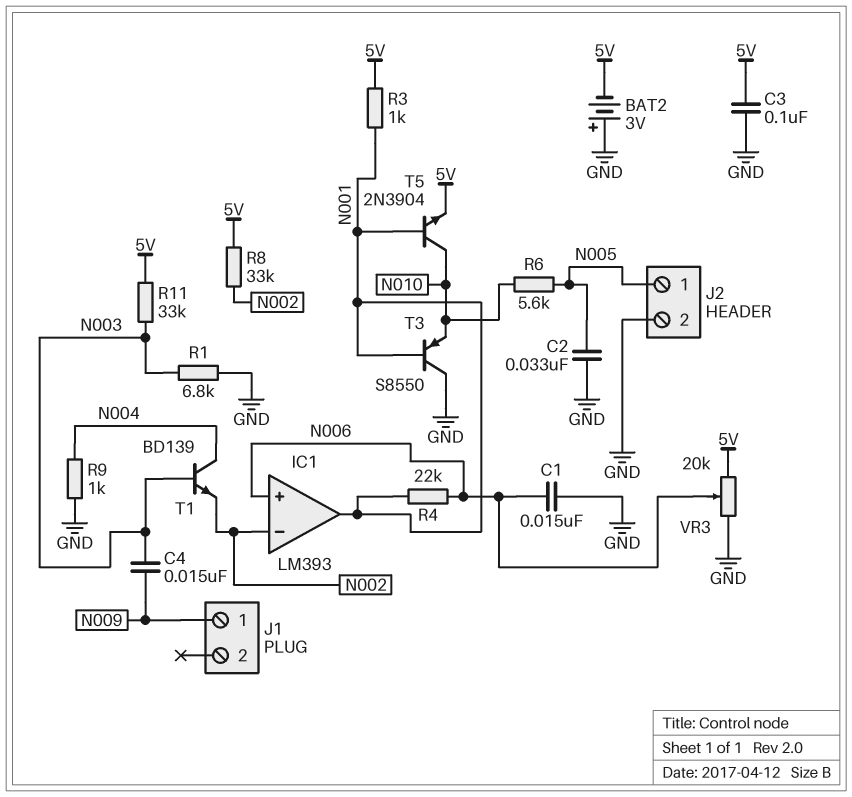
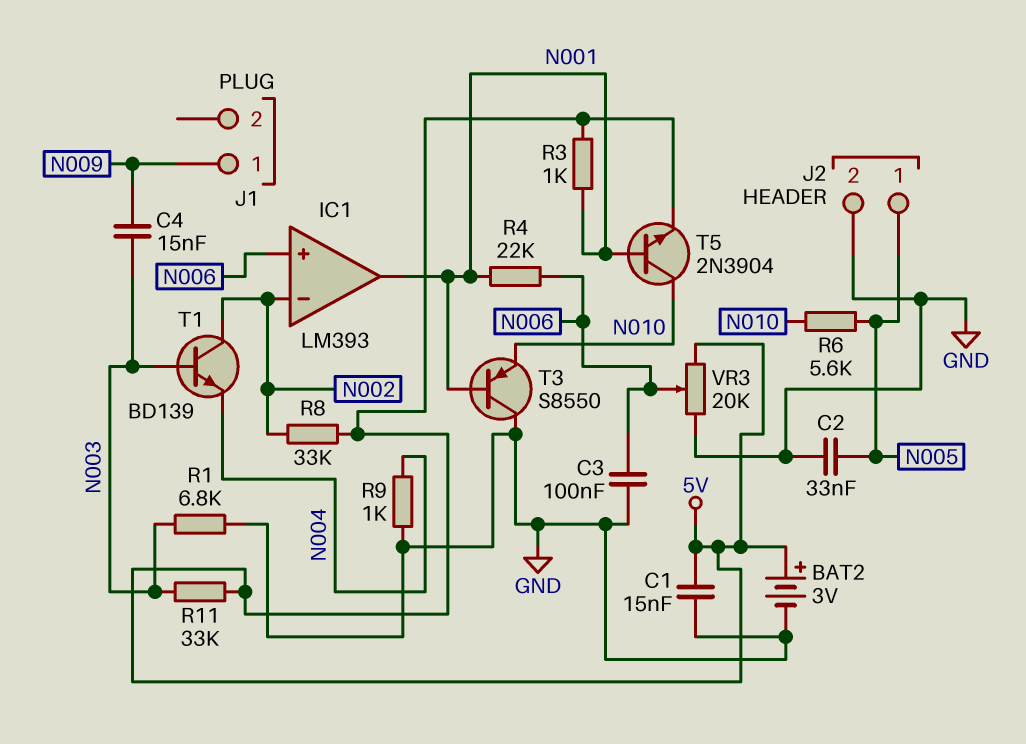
BAT2: 3V (plus GND, minus 5V) -> 3V (plus 5V, minus GND)
C1: 15nF (GND, N006) -> 15nF (5V, GND)
C3: 100nF (5V, GND) -> 100nF (GND, N006)
T1: NPN BD139 (B N003, C N004, E N002) -> NPN BD139 (B N003, C N002, E N004)

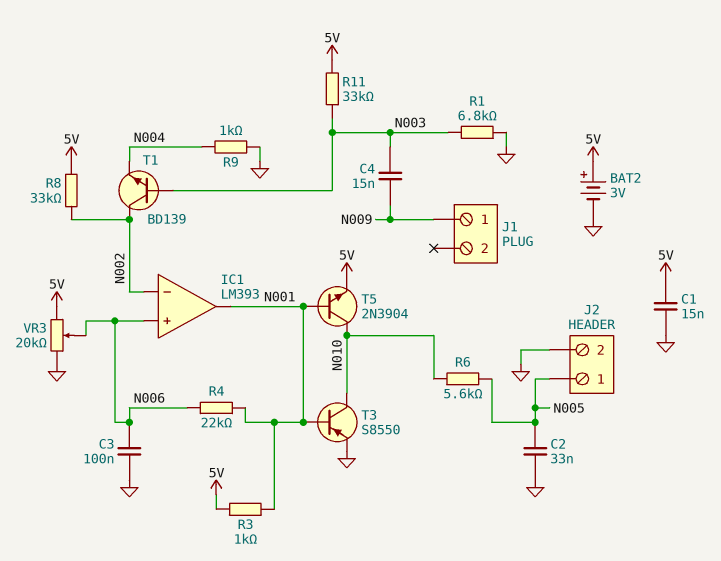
T3: PNP S8550 (B N001, C GND, E N010) -> PNP S8550 (B N001, C N010, E GND)

